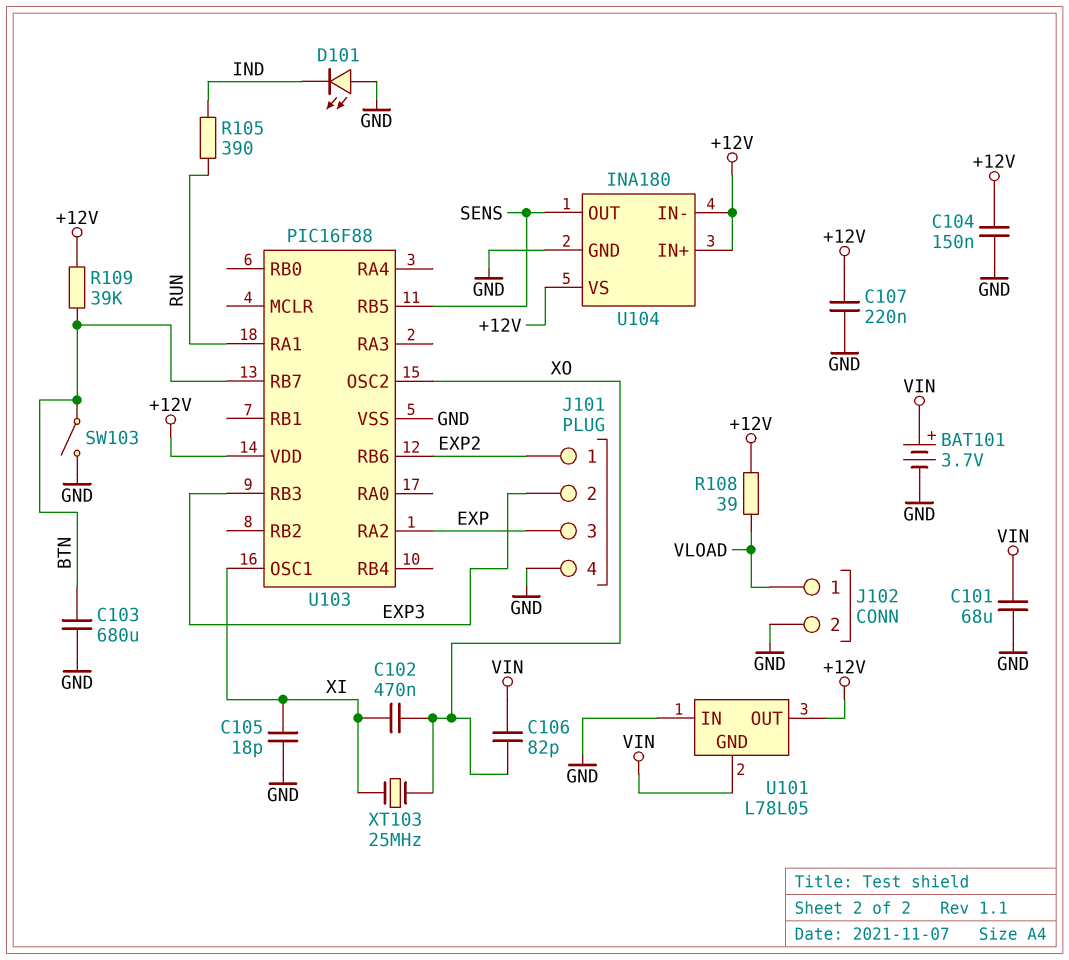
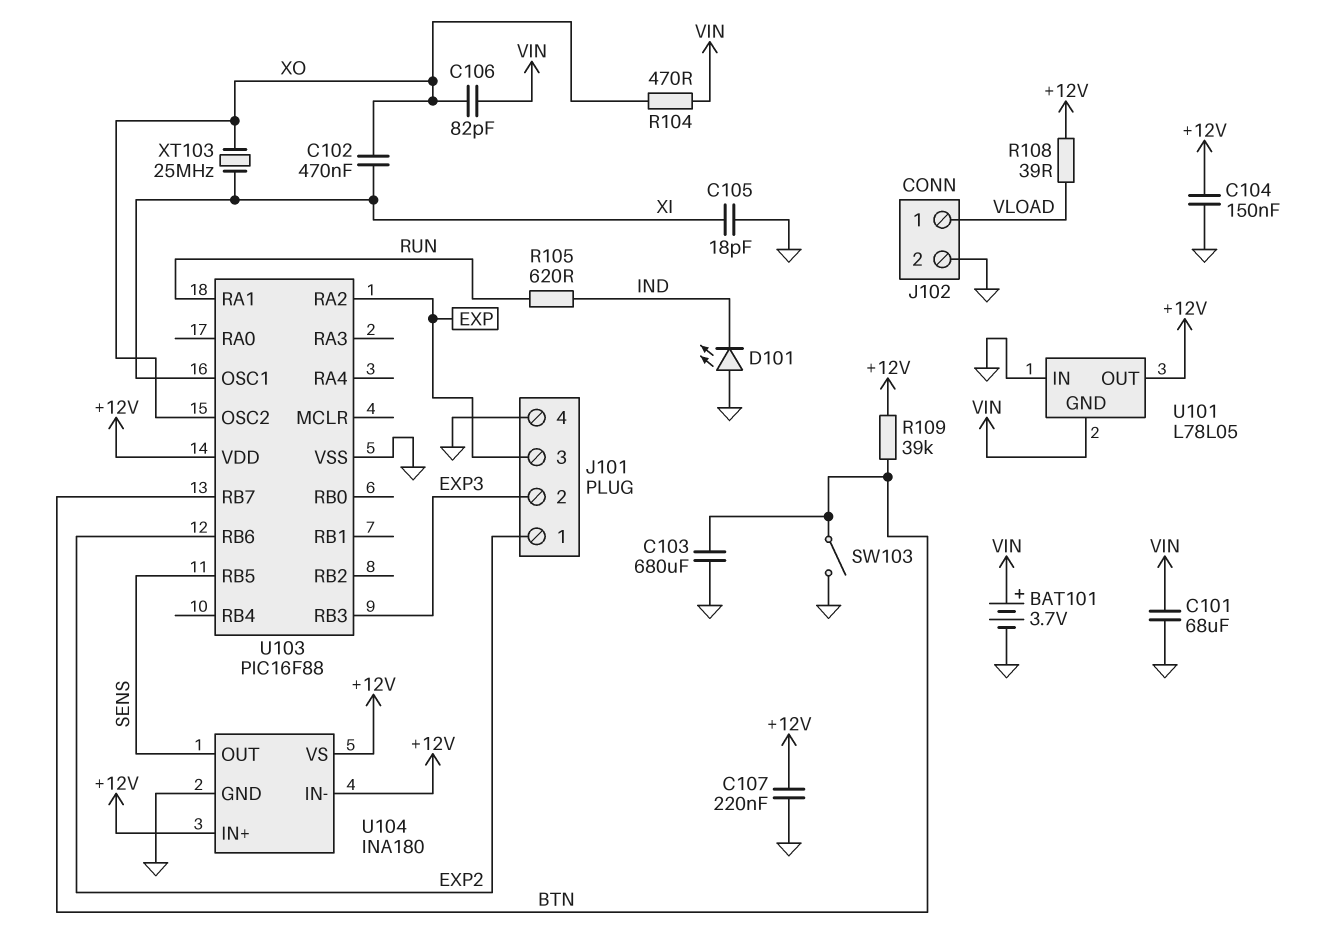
R104: none -> 470 (VIN, XO)
R105: 390 (IND, RUN) -> 620 (IND, RUN)

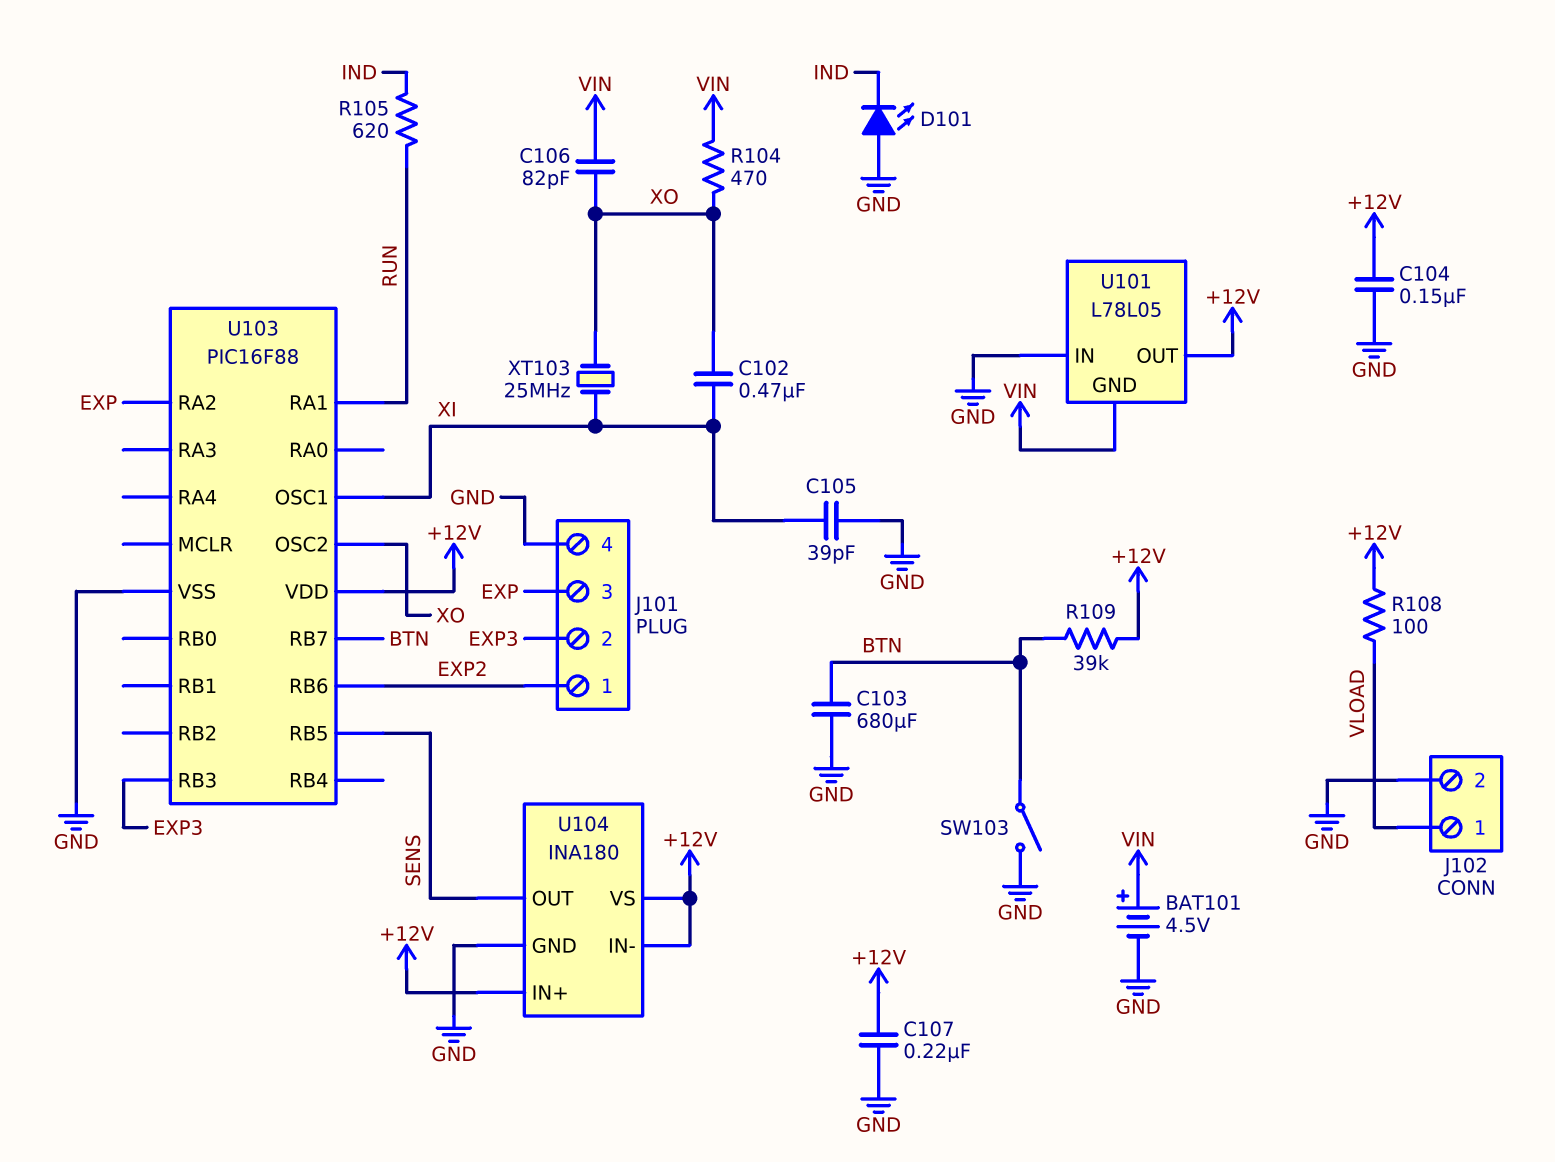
BAT101: 3.7V (plus VIN, minus GND) -> 4.5V (plus VIN, minus GND)
C101: 68uF (GND, VIN) -> none
C105: 18pF (GND, XI) -> 39pF (GND, XI)
R108: 39 (+12V, VLOAD) -> 100 (+12V, VLOAD)

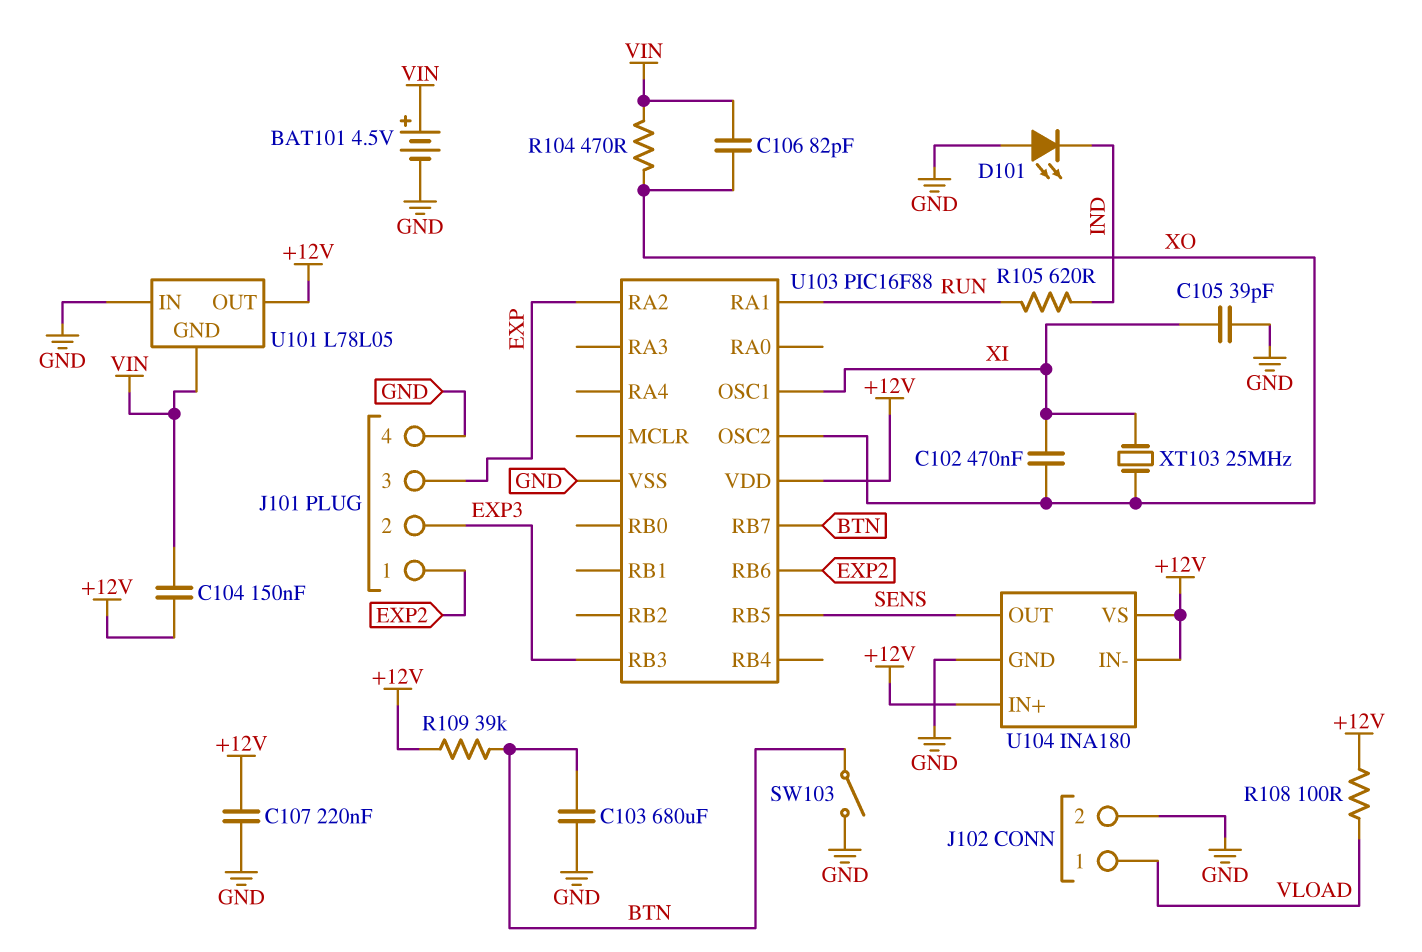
C104: 150nF (+12V, GND) -> 150nF (+12V, VIN)

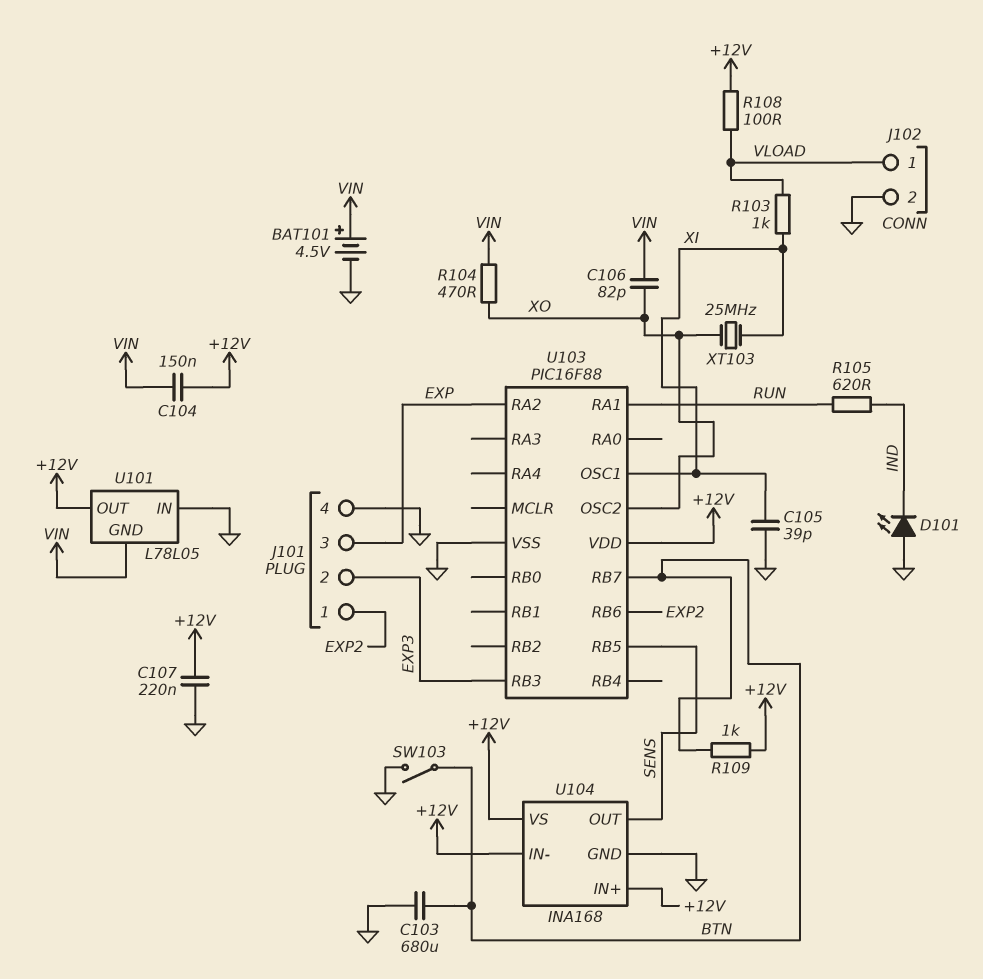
C102: 470nF (XI, XO) -> none
R103: none -> 1k (VLOAD, XI)
R109: 39k (+12V, BTN) -> 1k (+12V, BTN)
U104: INA180 -> INA168

